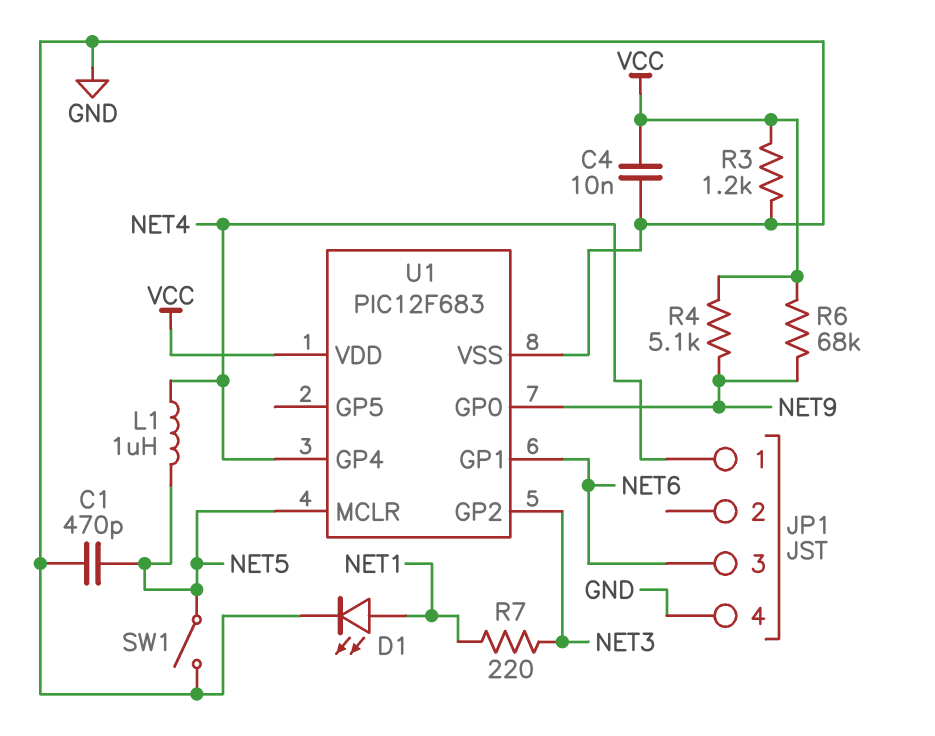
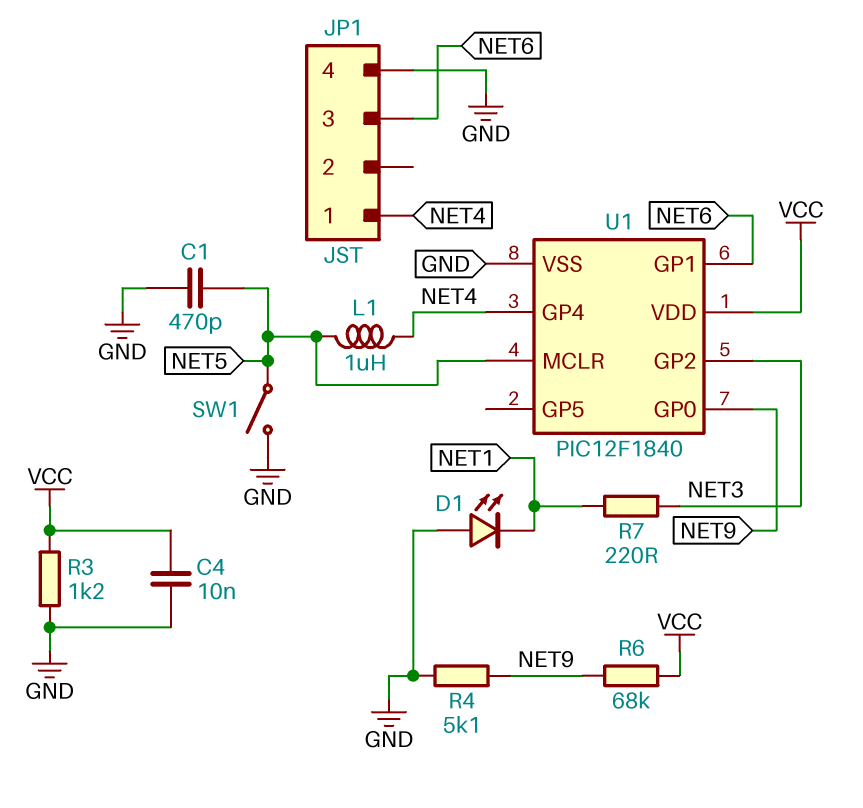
D1: LED (A NET1, K GND) -> LED (A GND, K NET1)
R4: 5.1k (NET9, VCC) -> 5.1k (GND, NET9)
U1: PIC12F683 -> PIC12F1840

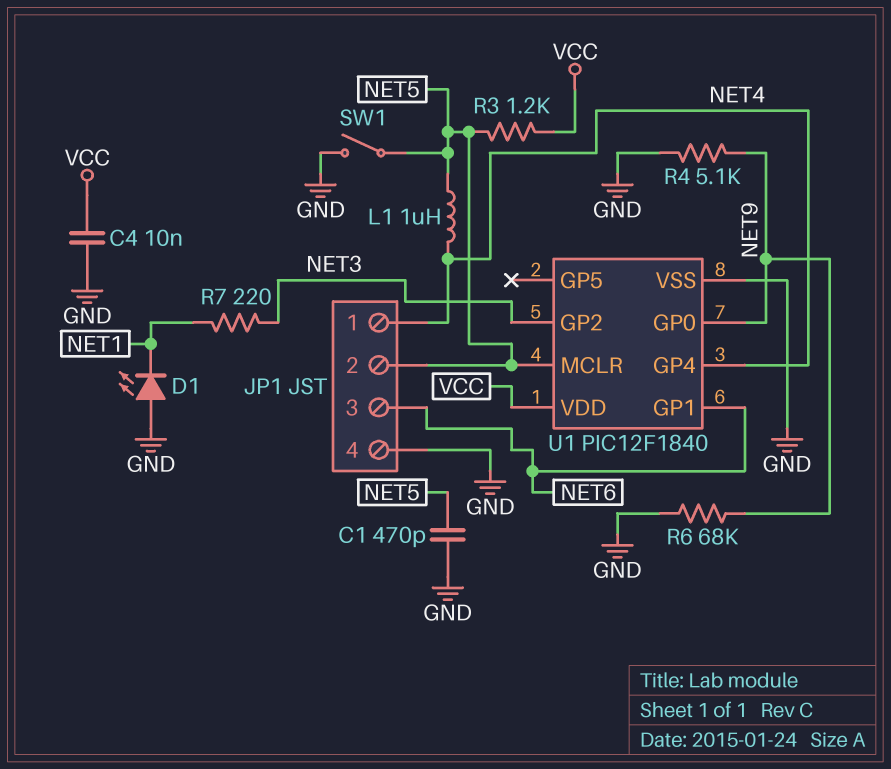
JP1 pin 2: none -> NET5
R3: 1.2k (GND, VCC) -> 1.2k (NET5, VCC)
R6: 68k (NET9, VCC) -> 68k (GND, NET9)

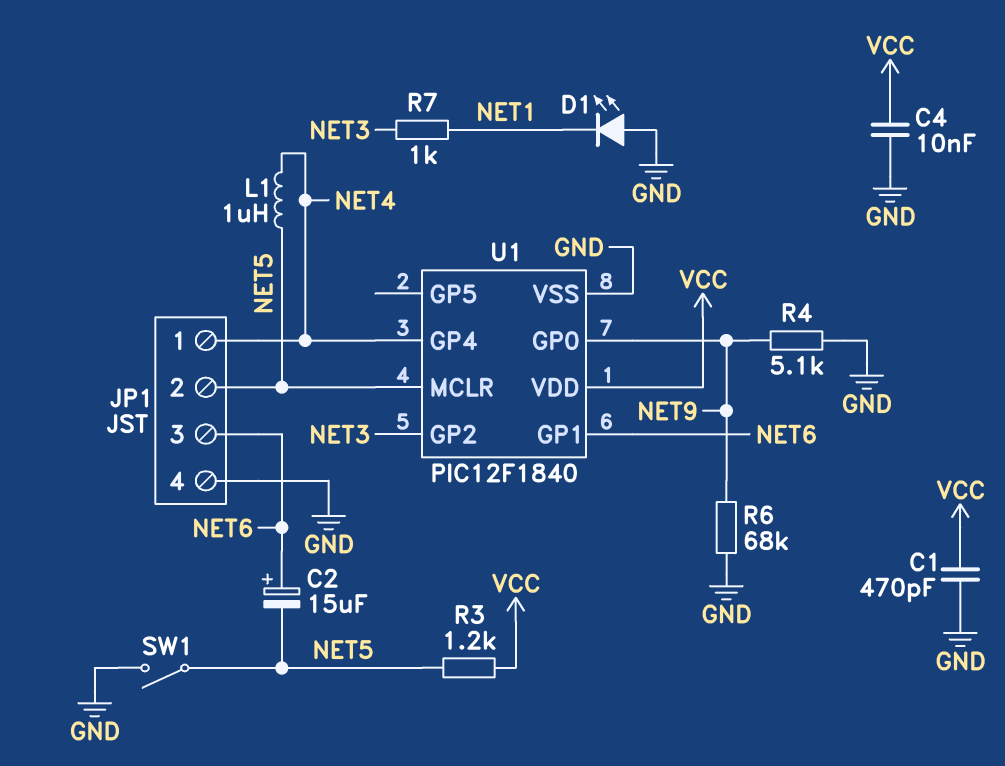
C1: 470pF (GND, NET5) -> 470pF (GND, VCC)
C2: none -> 15uF (plus NET6, minus NET5)
R7: 220 (NET1, NET3) -> 1k (NET1, NET3)

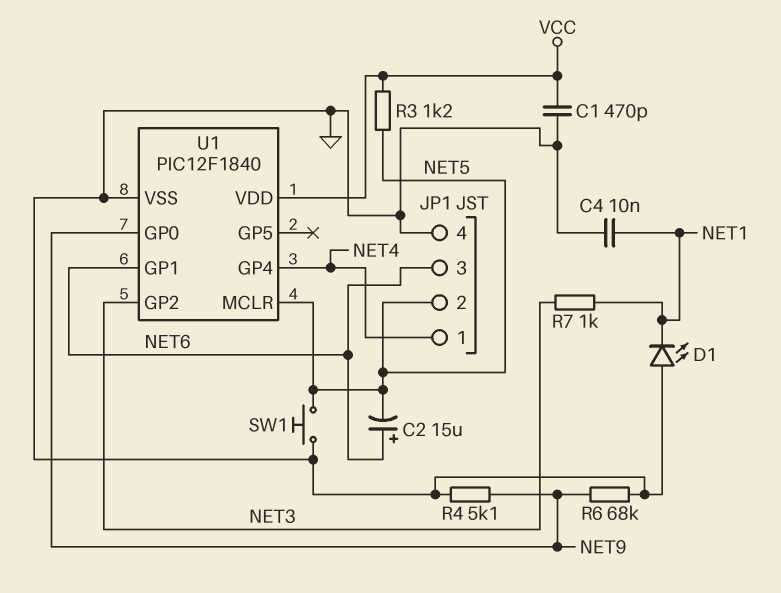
C4: 10nF (GND, VCC) -> 10nF (GND, NET1)
L1: 1uH (NET4, NET5) -> none
SW1: switch (GND, NET5) -> button (GND, NET5)

